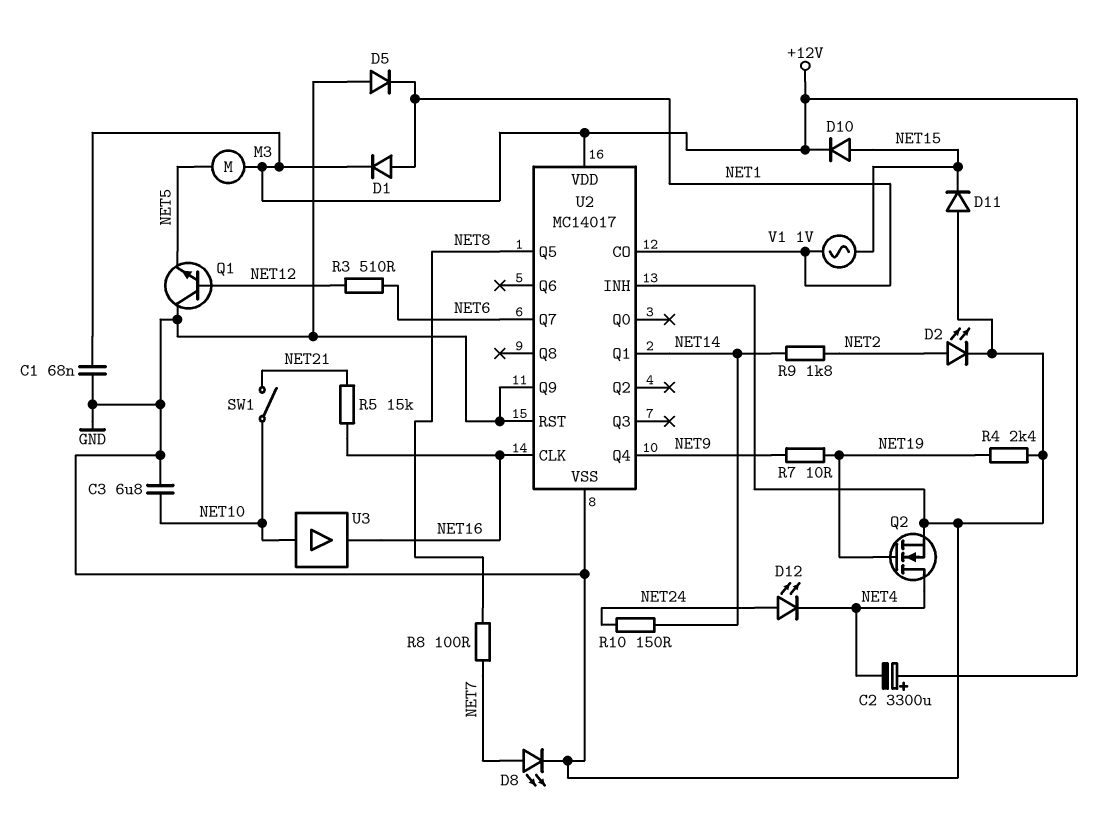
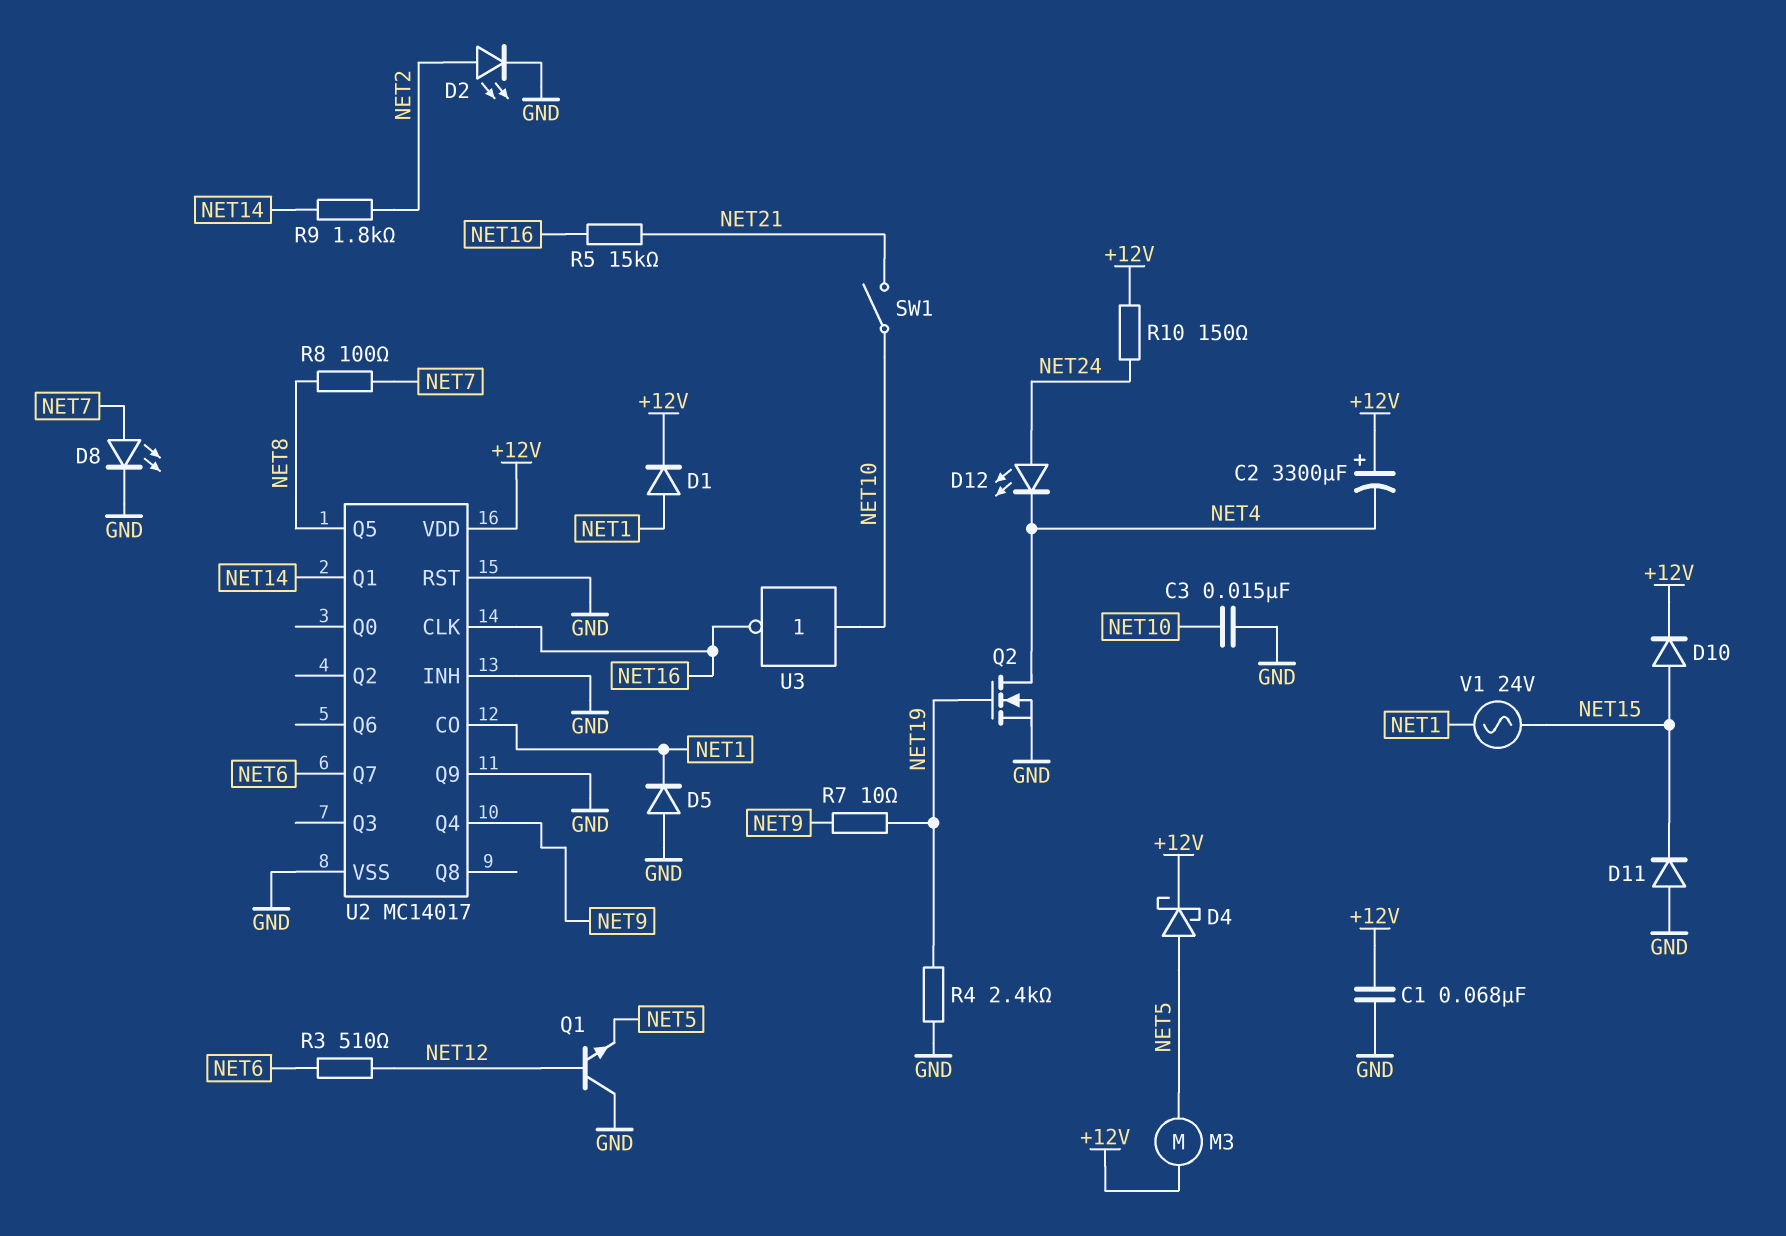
C3: 6.8uF (GND, NET10) -> 15nF (GND, NET10)
D4: none -> schottky (A NET5, K +12V)
R10: 150 (NET14, NET24) -> 150 (+12V, NET24)
U3: buffer (in NET10, out NET16) -> NOT (in NET10, out NET16)
V1: AC 1V (NET1, NET15) -> AC 24V (NET1, NET15)

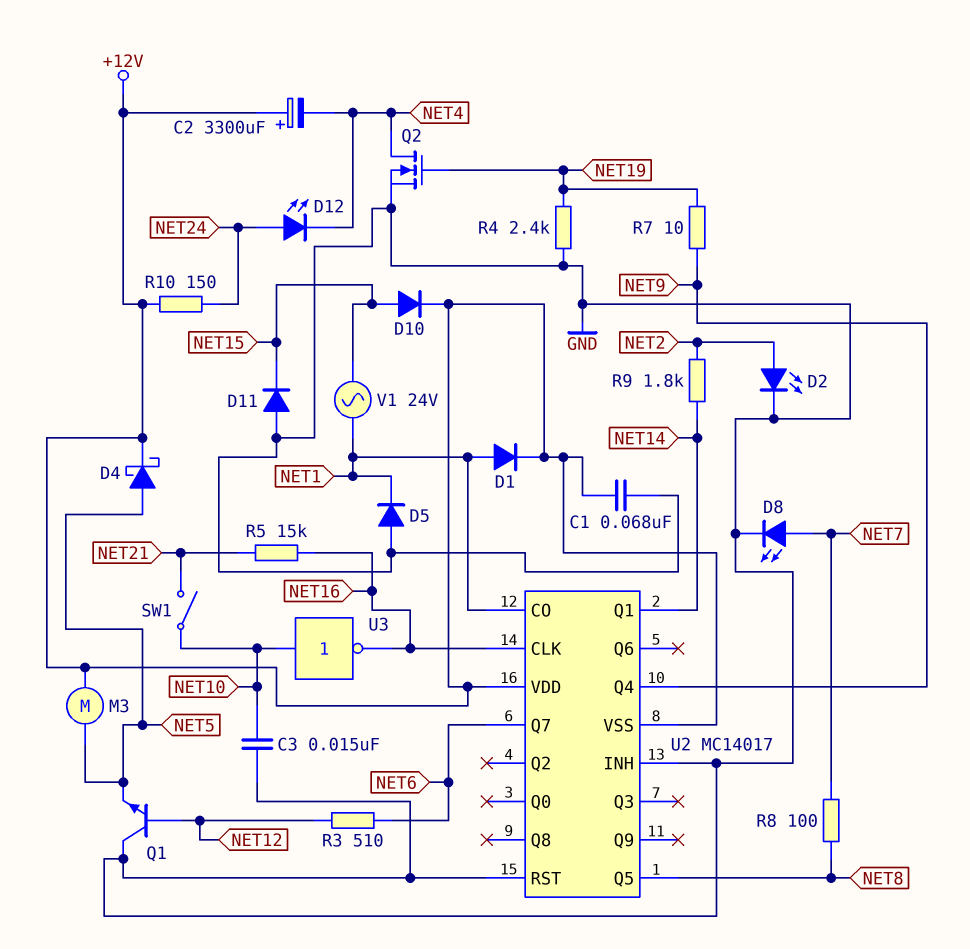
U2 pin Q9: GND -> none
U2 pin VSS: GND -> +12V

